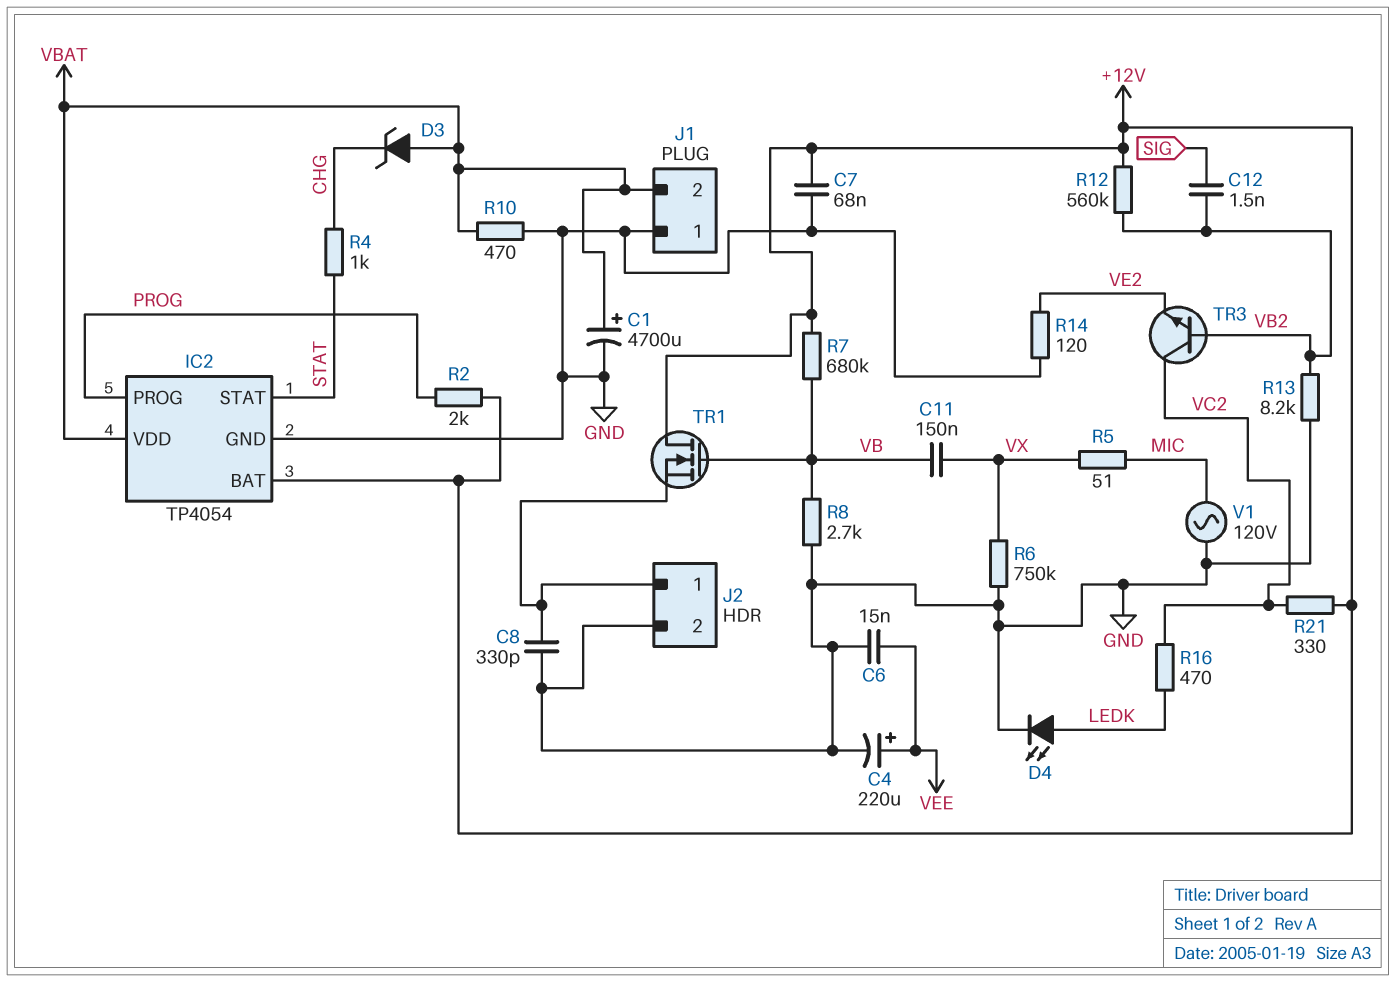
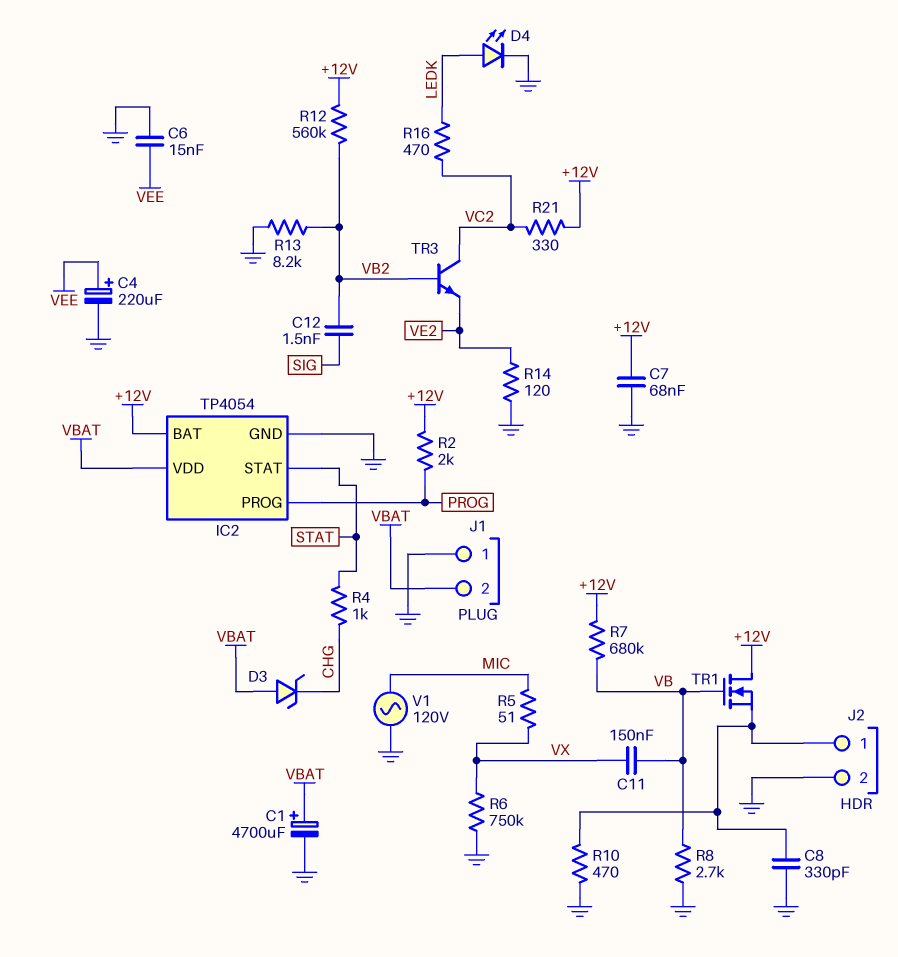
R10: 470 (GND, VBAT) -> 470 (GND, J2/1)

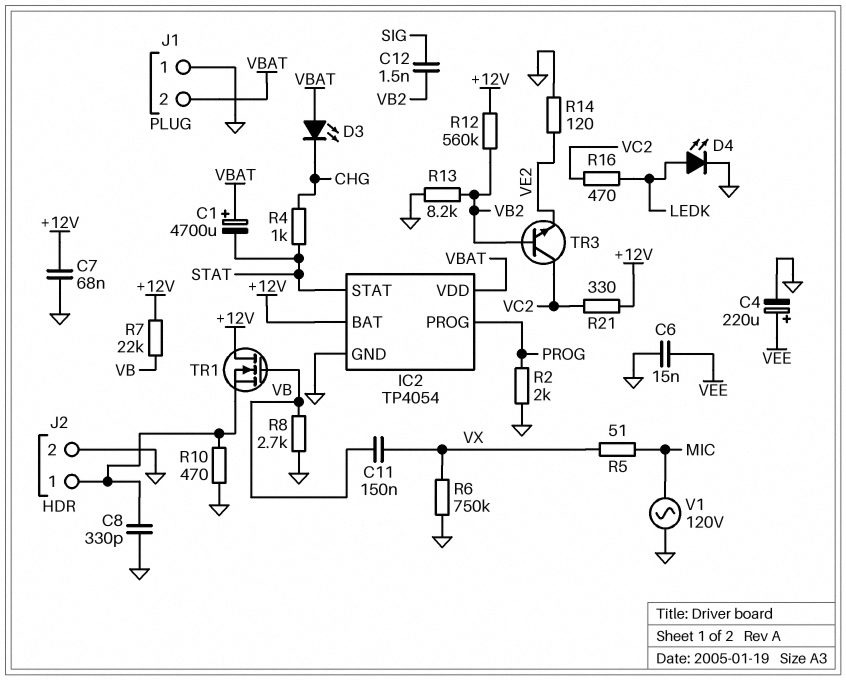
C1: 4700uF (plus VBAT, minus GND) -> 4700uF (plus VBAT, minus STAT)
D3: zener (A VBAT, K CHG) -> LED (A VBAT, K CHG)
R2: 2k (+12V, PROG) -> 2k (GND, PROG)
R7: 680k (+12V, VB) -> 22k (+12V, VB)

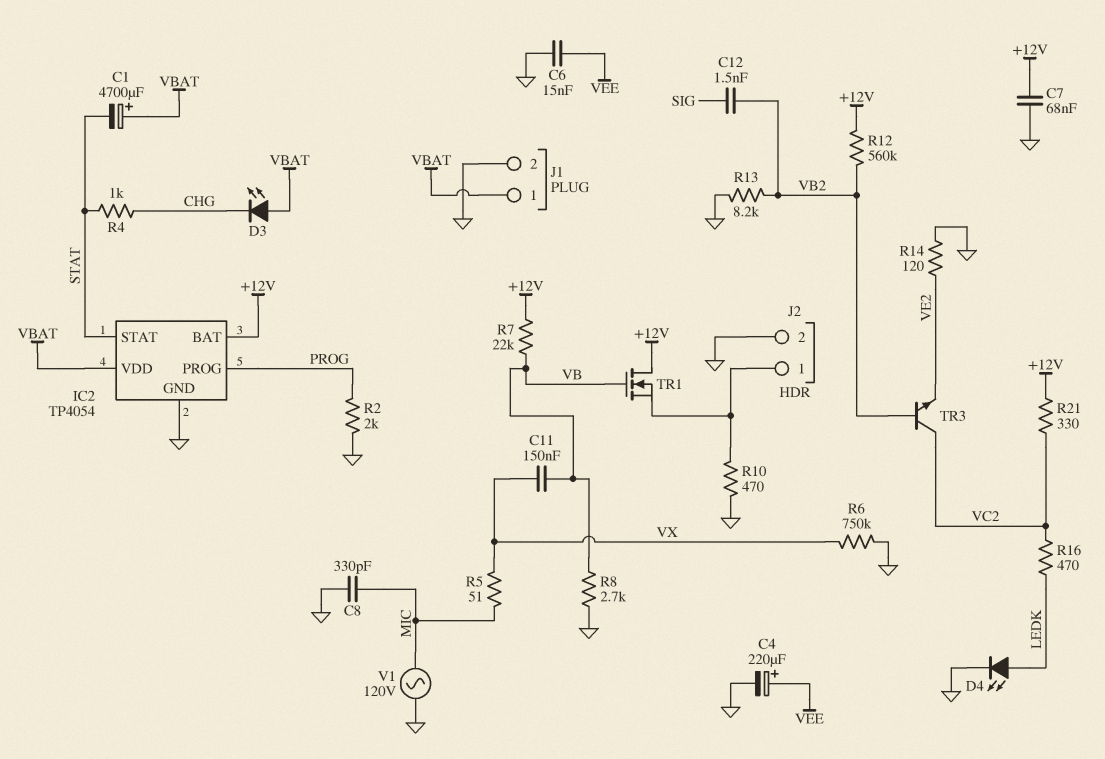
C8: 330pF (GND, J2/1) -> 330pF (GND, MIC)
J1 pin 1: GND -> VBAT
J1 pin 2: VBAT -> GND

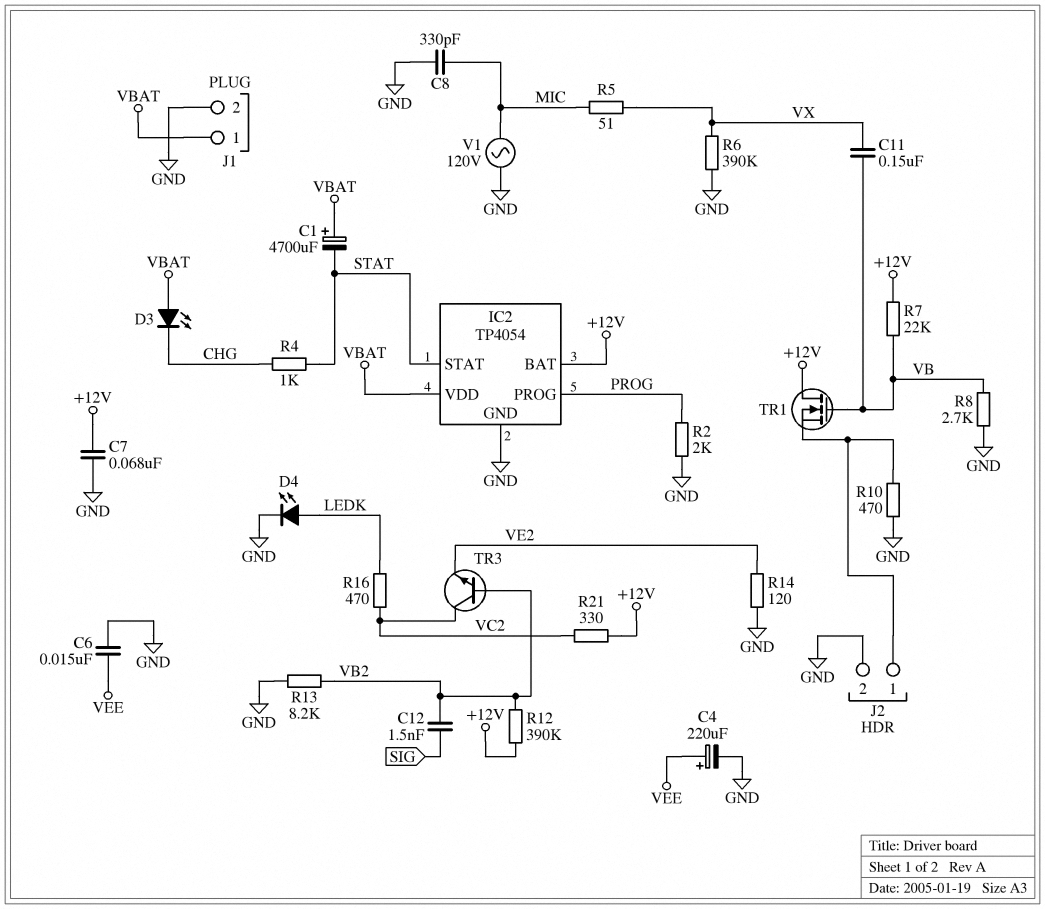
R6: 750k (GND, VX) -> 390k (GND, VX)
R12: 560k (+12V, VB2) -> 390k (+12V, VB2)

